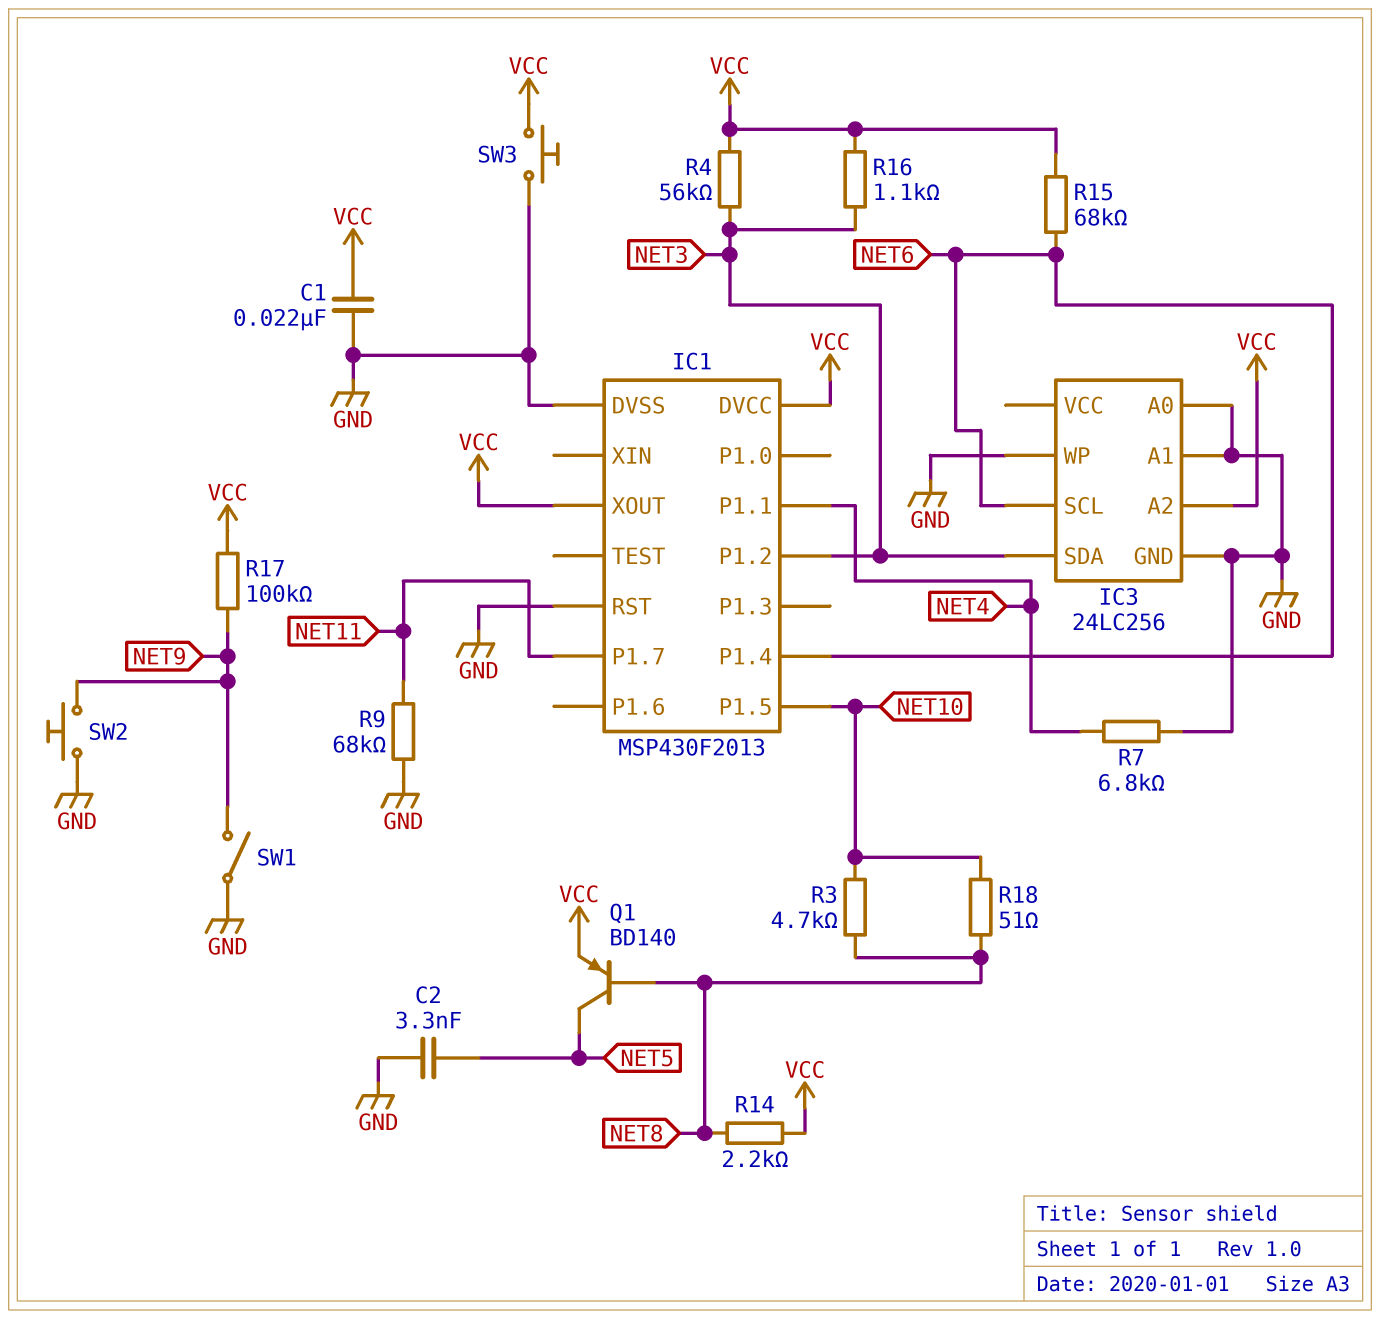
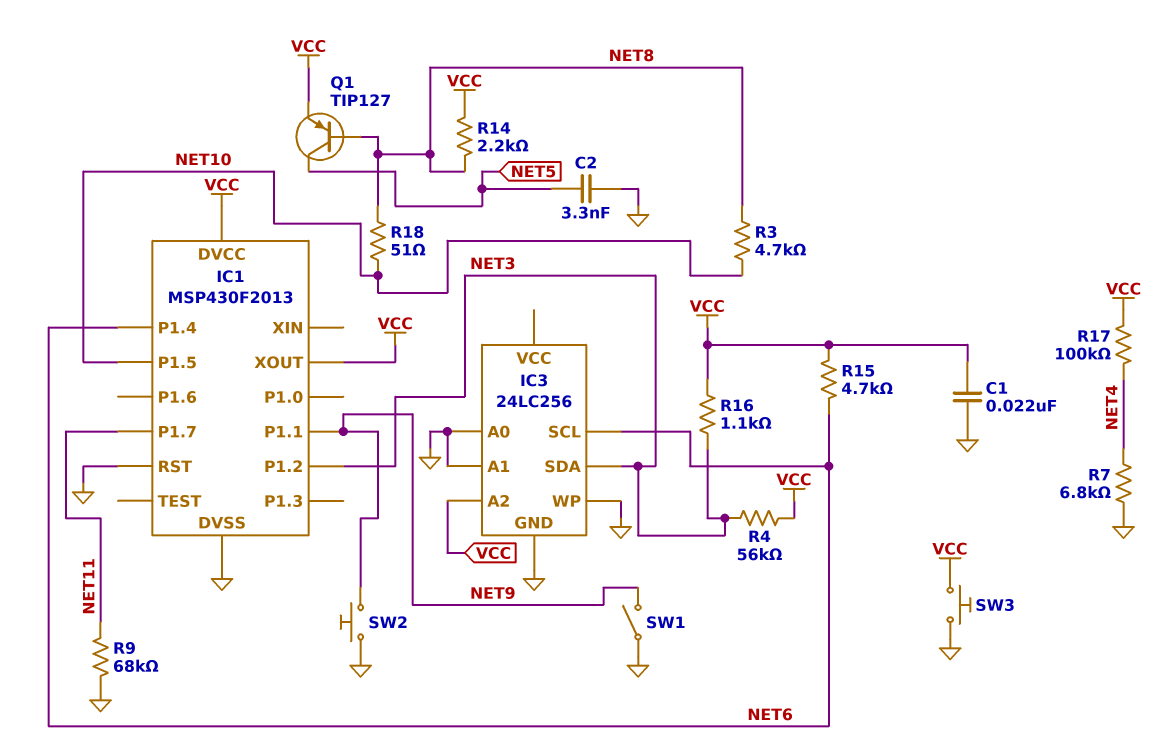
IC1 pin P1.1: NET4 -> NET9
Q1: PNP BD140 (B NET8, C NET5, E VCC) -> PNP TIP127 (B NET8, C NET5, E VCC)
R15: 68k (NET6, VCC) -> 4.7k (NET6, VCC)
R17: 100k (NET9, VCC) -> 100k (NET4, VCC)

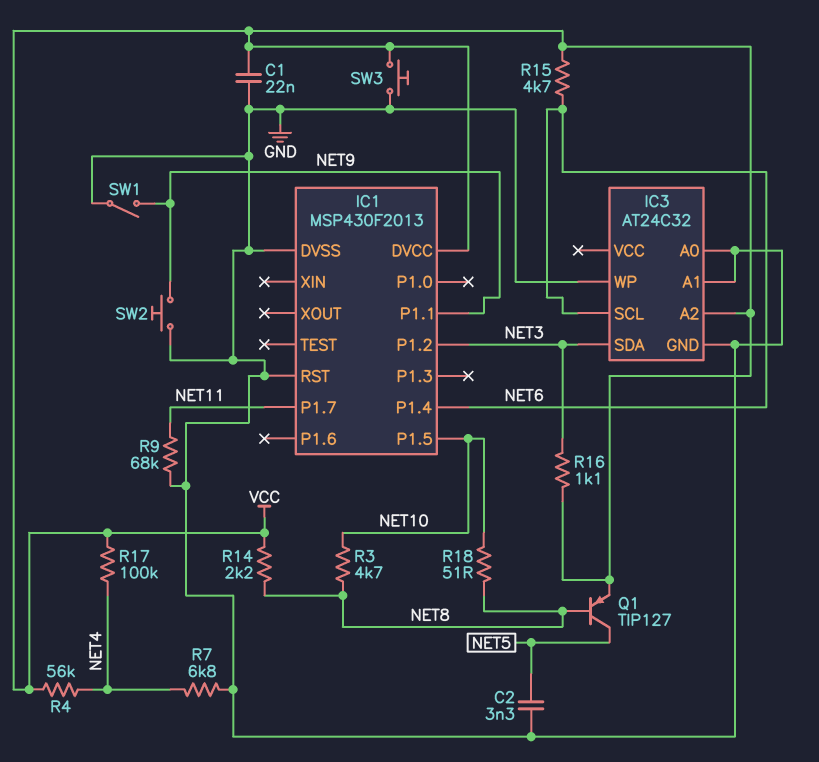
IC1 pin XOUT: VCC -> none
IC3: 24LC256 -> AT24C32
R4: 56k (NET3, VCC) -> 56k (NET4, VCC)

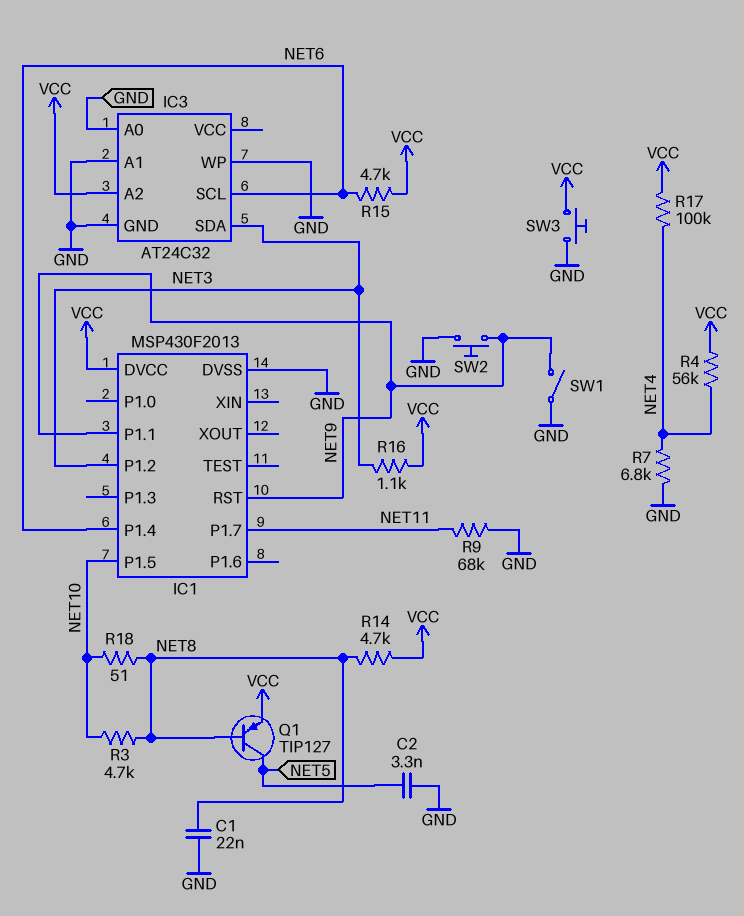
C1: 22nF (GND, VCC) -> 22nF (GND, NET8)
IC1 pin RST: GND -> NET9
R14: 2.2k (NET8, VCC) -> 4.7k (NET8, VCC)

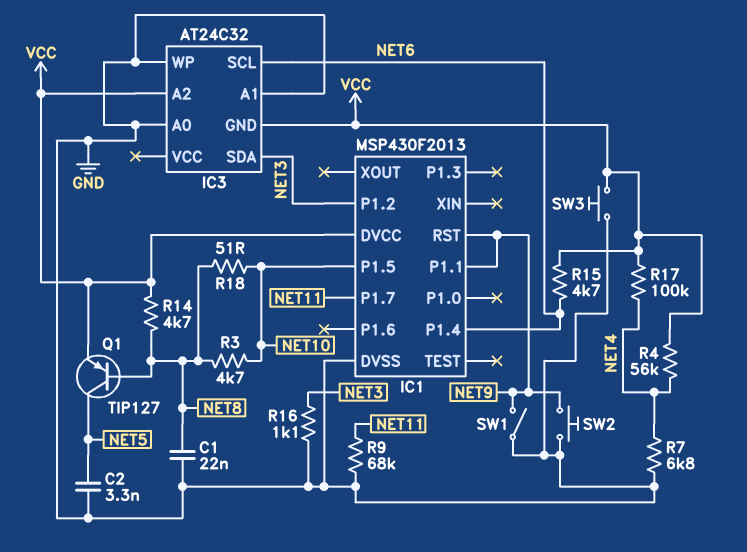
IC3 pin GND: GND -> VCC
R16: 1.1k (NET3, VCC) -> 1.1k (GND, NET3)

